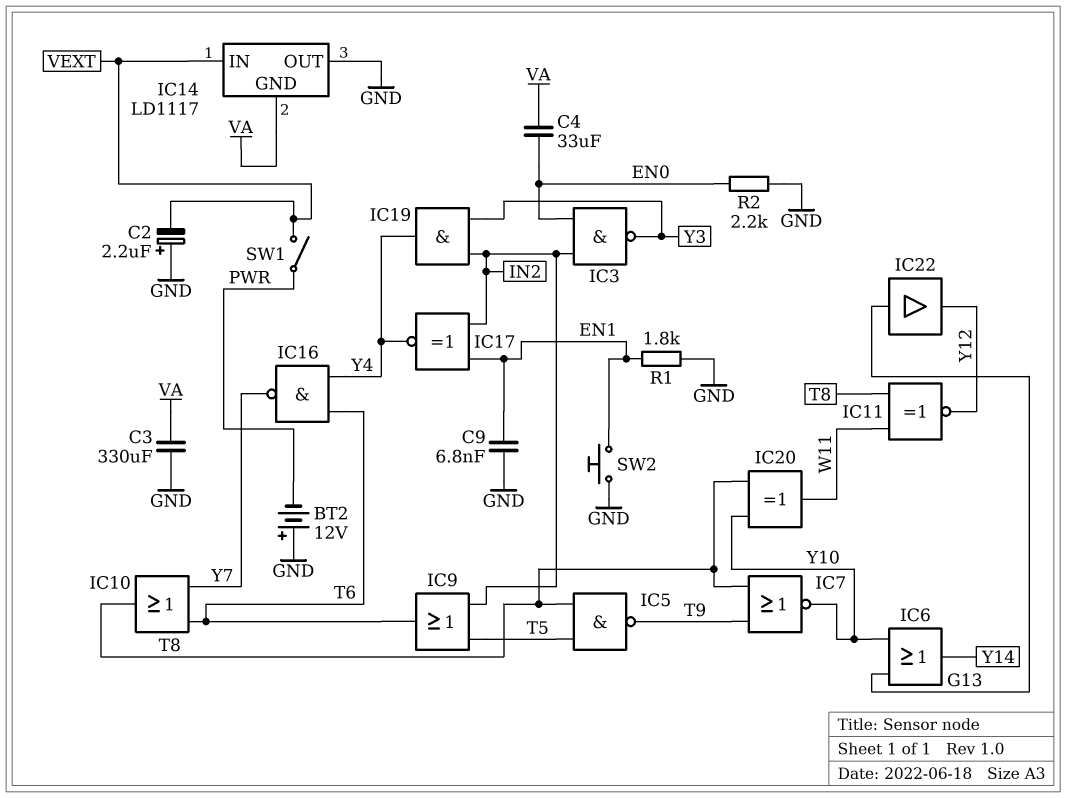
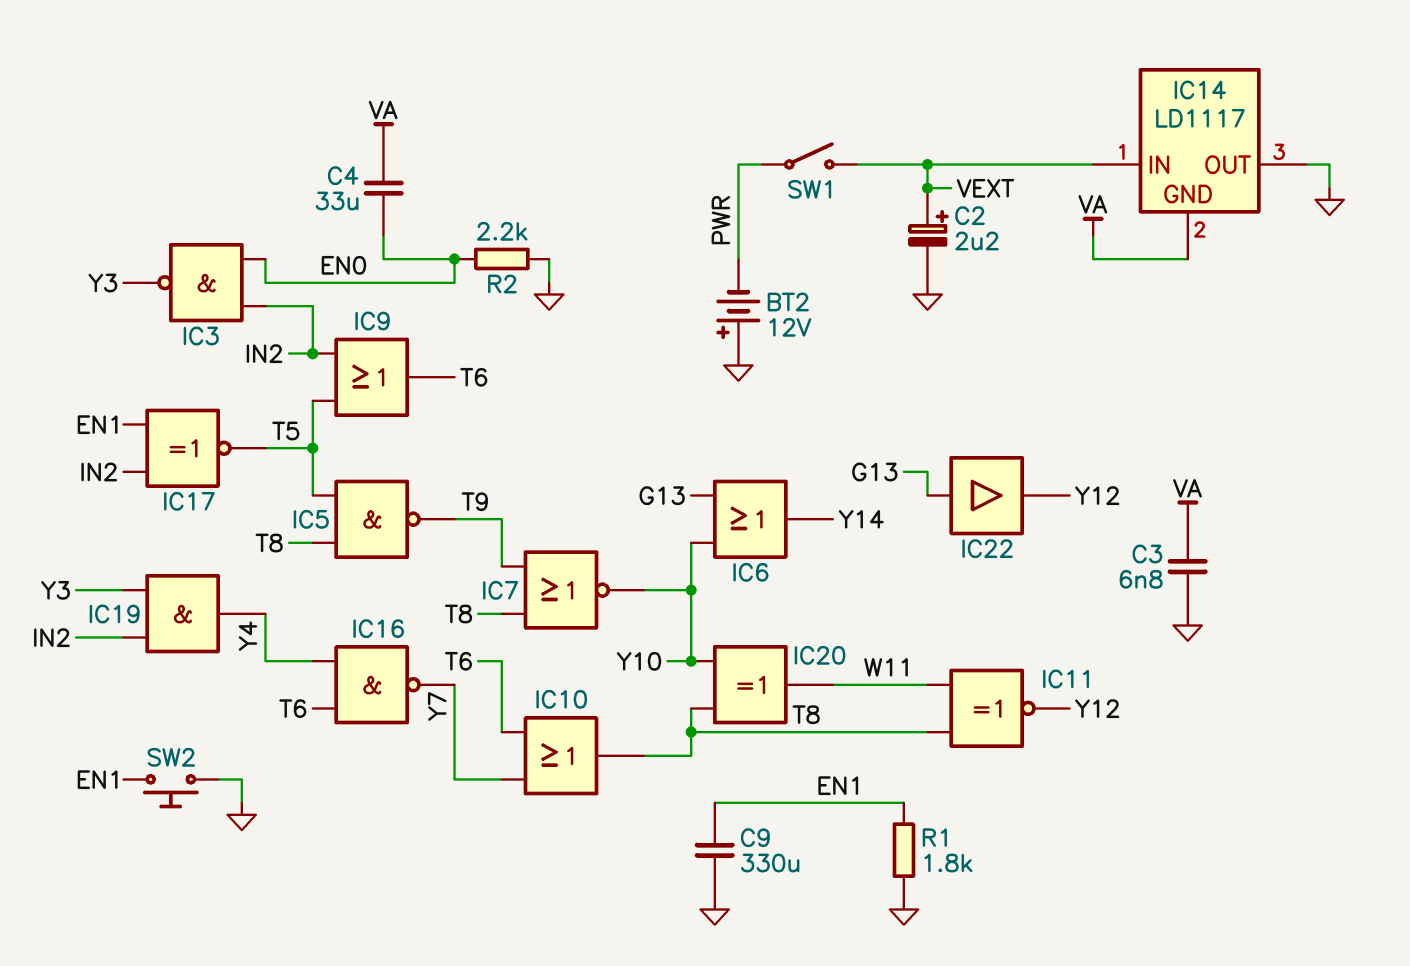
C2: 2.2uF (plus GND, minus VEXT) -> 2.2uF (plus VEXT, minus GND)
C3: 330uF (GND, VA) -> 6.8nF (GND, VA)
C9: 6.8nF (EN1, GND) -> 330uF (EN1, GND)
IC17: XNOR (in EN1, in IN2, out Y4) -> XNOR (in EN1, in IN2, out T5)

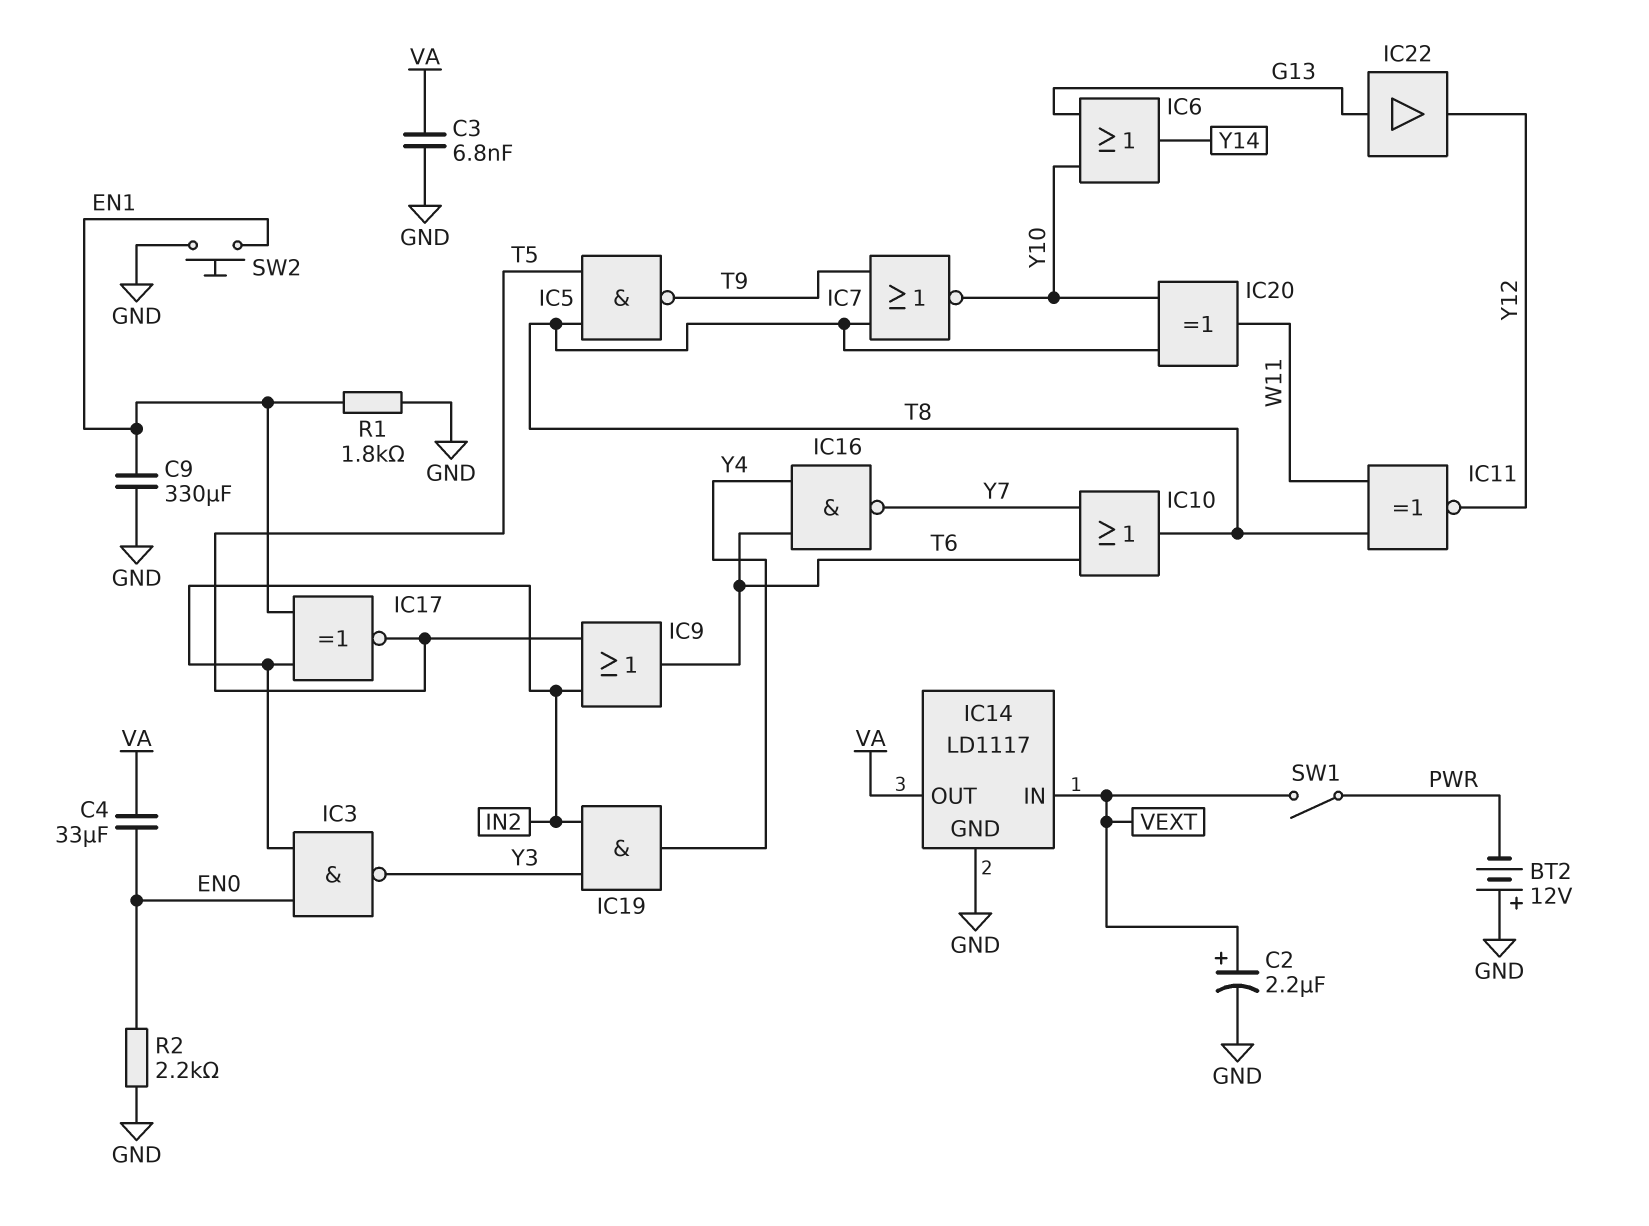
IC14 pin GND: VA -> GND
IC14 pin OUT: GND -> VA

